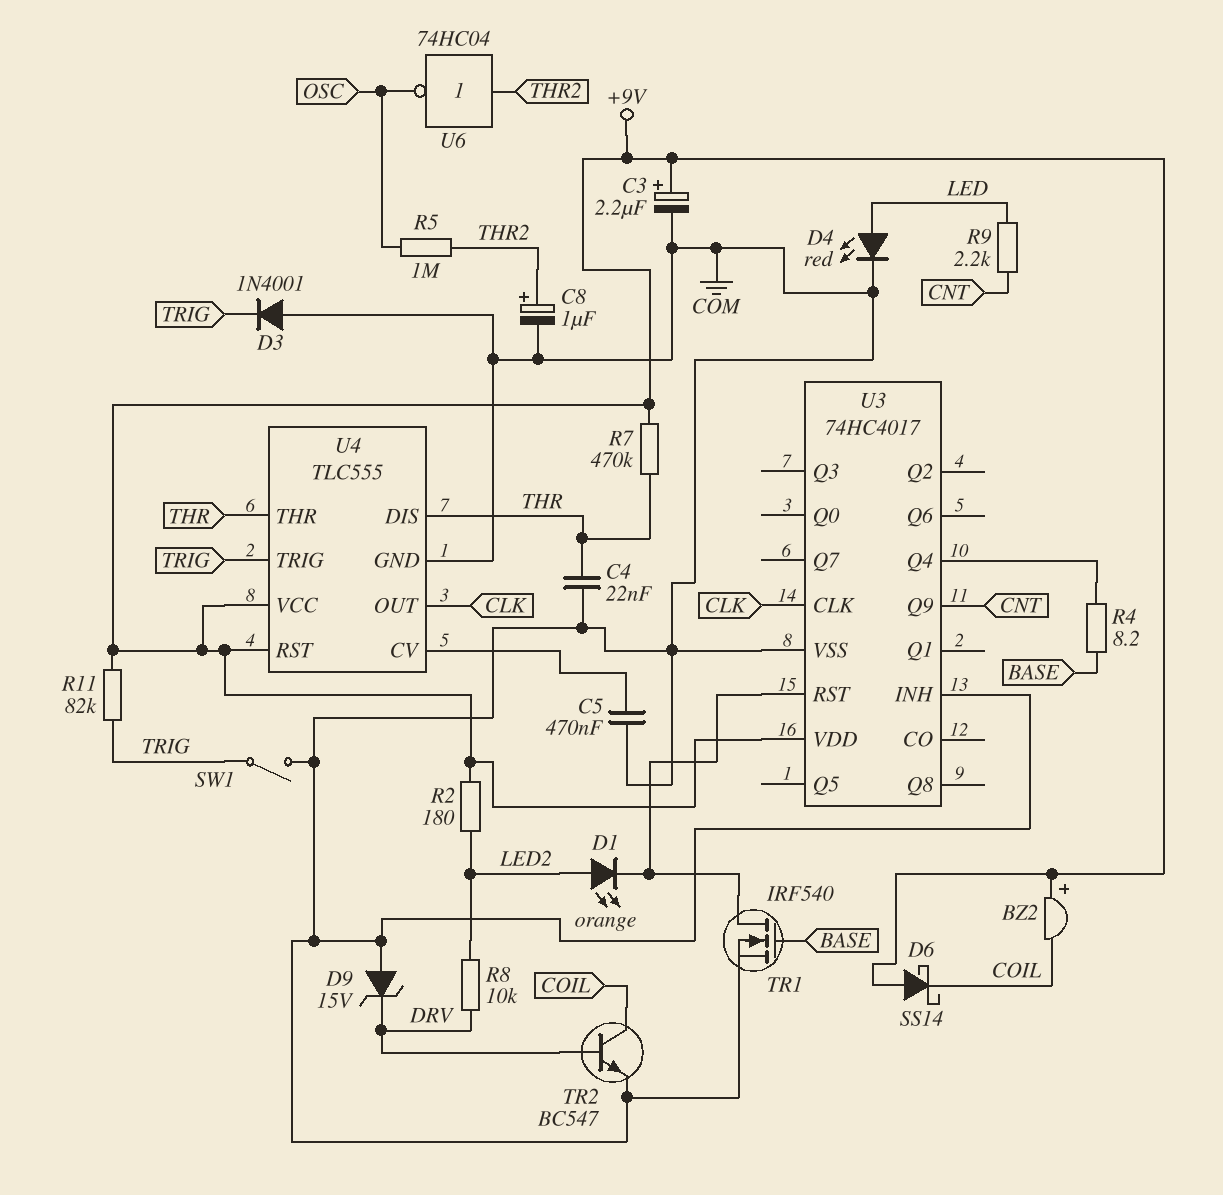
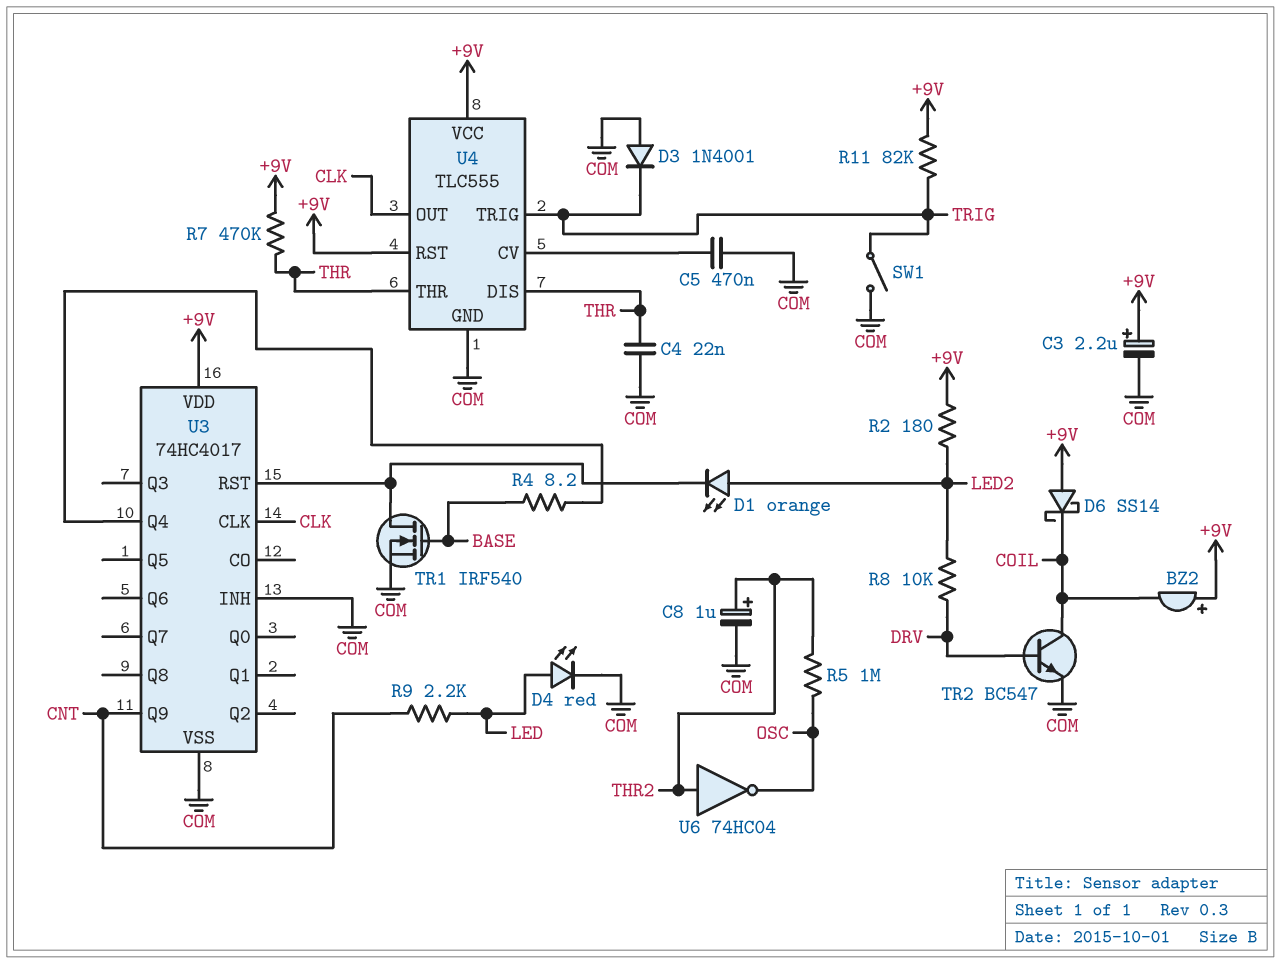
D9: zener 15V (A COM, K DRV) -> none

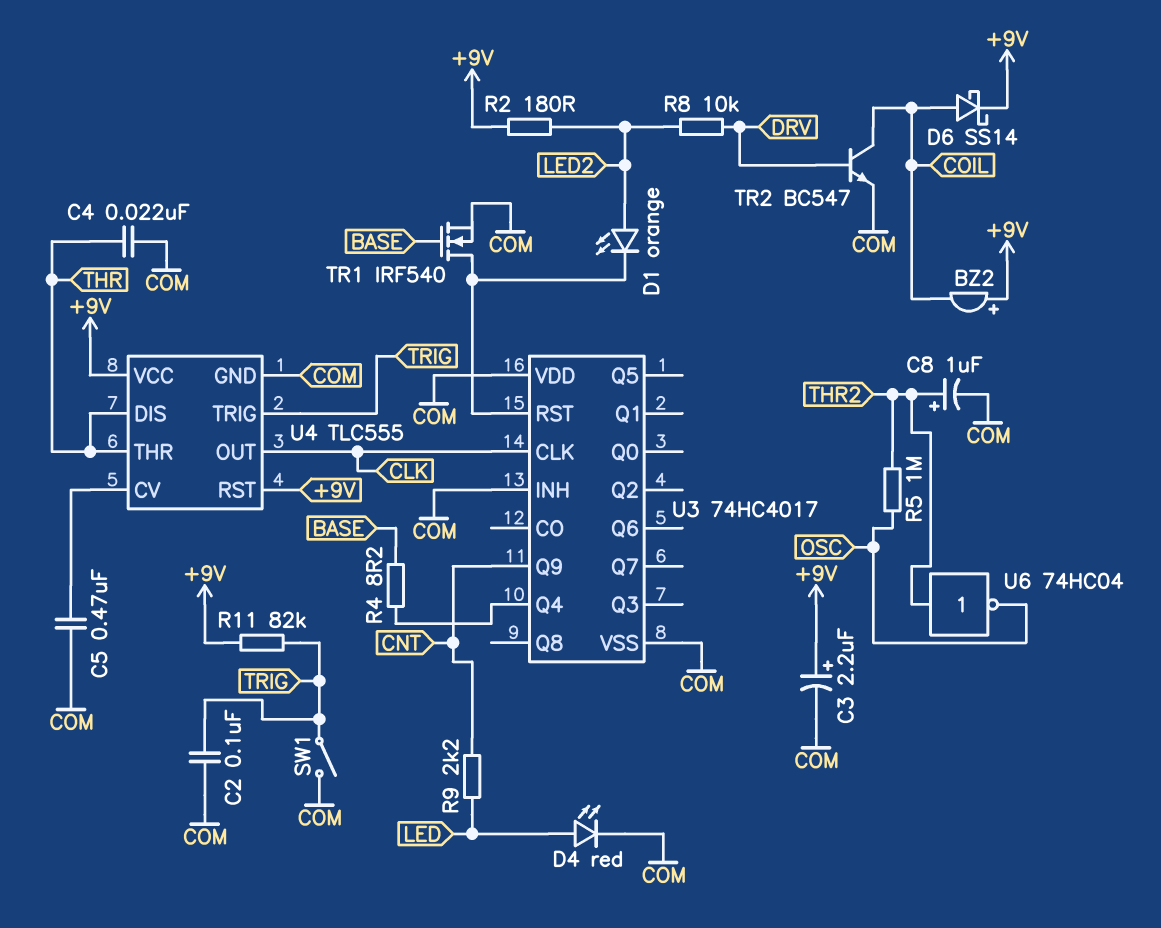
C2: none -> 100nF (COM, TRIG)
D3: diode 1N4001 (A COM, K TRIG) -> none
D6: schottky SS14 (A +9V, K COIL) -> schottky SS14 (A COIL, K +9V)
R7: 470k (+9V, THR) -> none
U3 pin VDD: +9V -> COM

